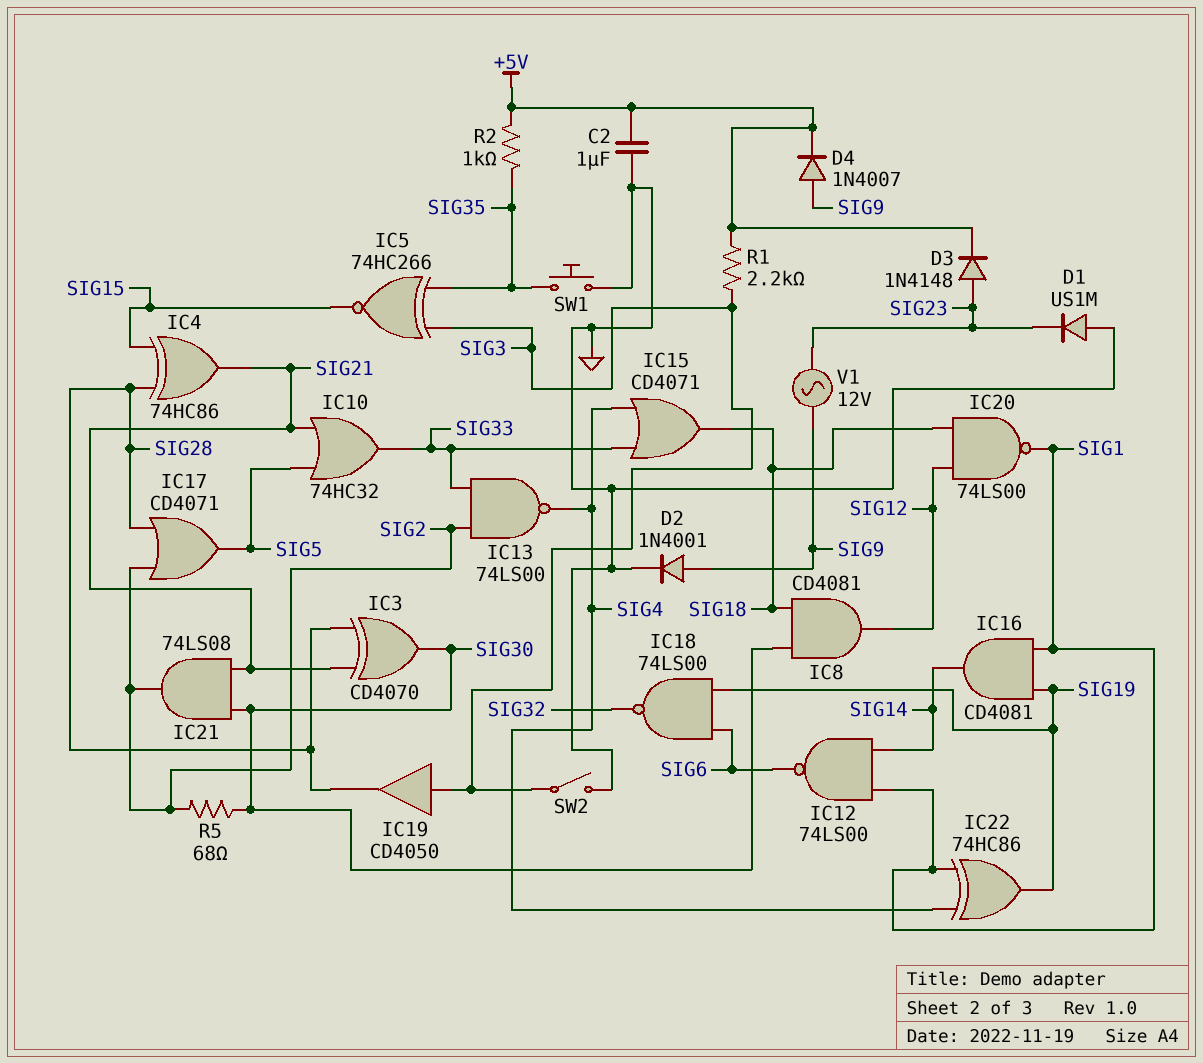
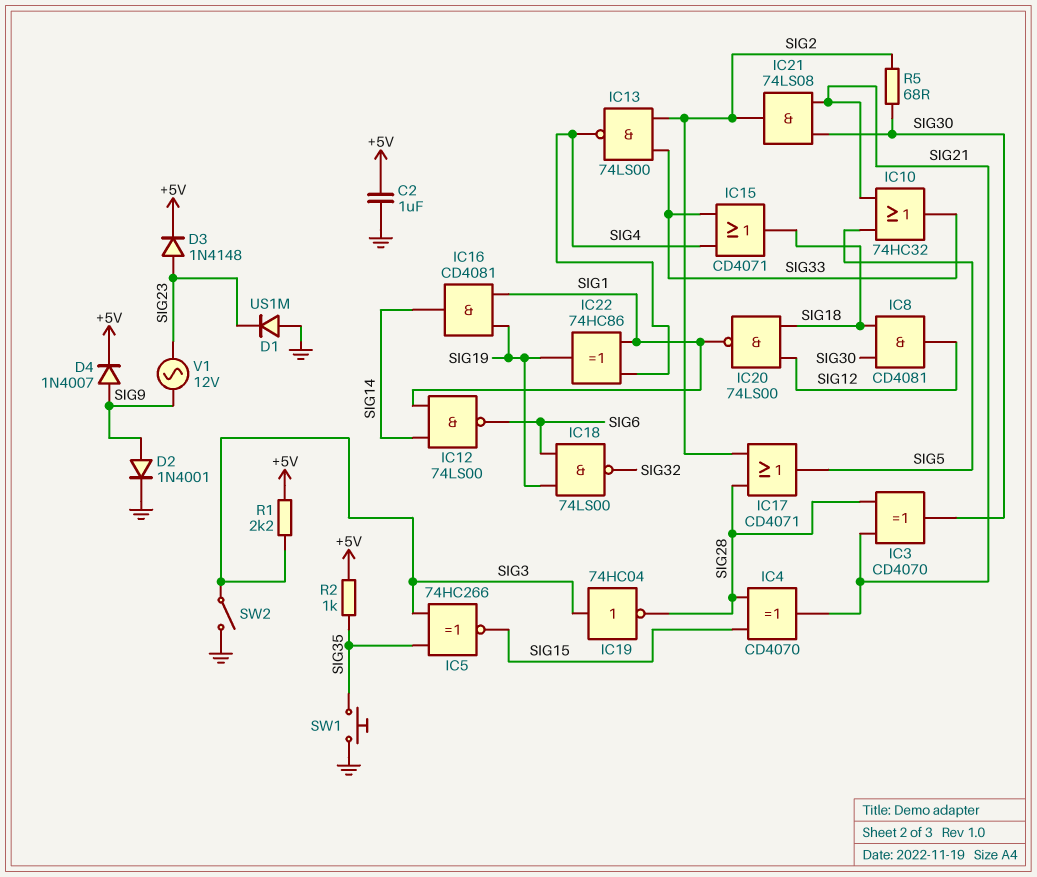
IC4: XOR 74HC86 (in SIG15, in SIG28, out SIG21) -> XOR CD4070 (in SIG15, in SIG28, out SIG21)
IC19: buffer CD4050 (in SIG3, out SIG28) -> NOT 74HC04 (in SIG3, out SIG28)

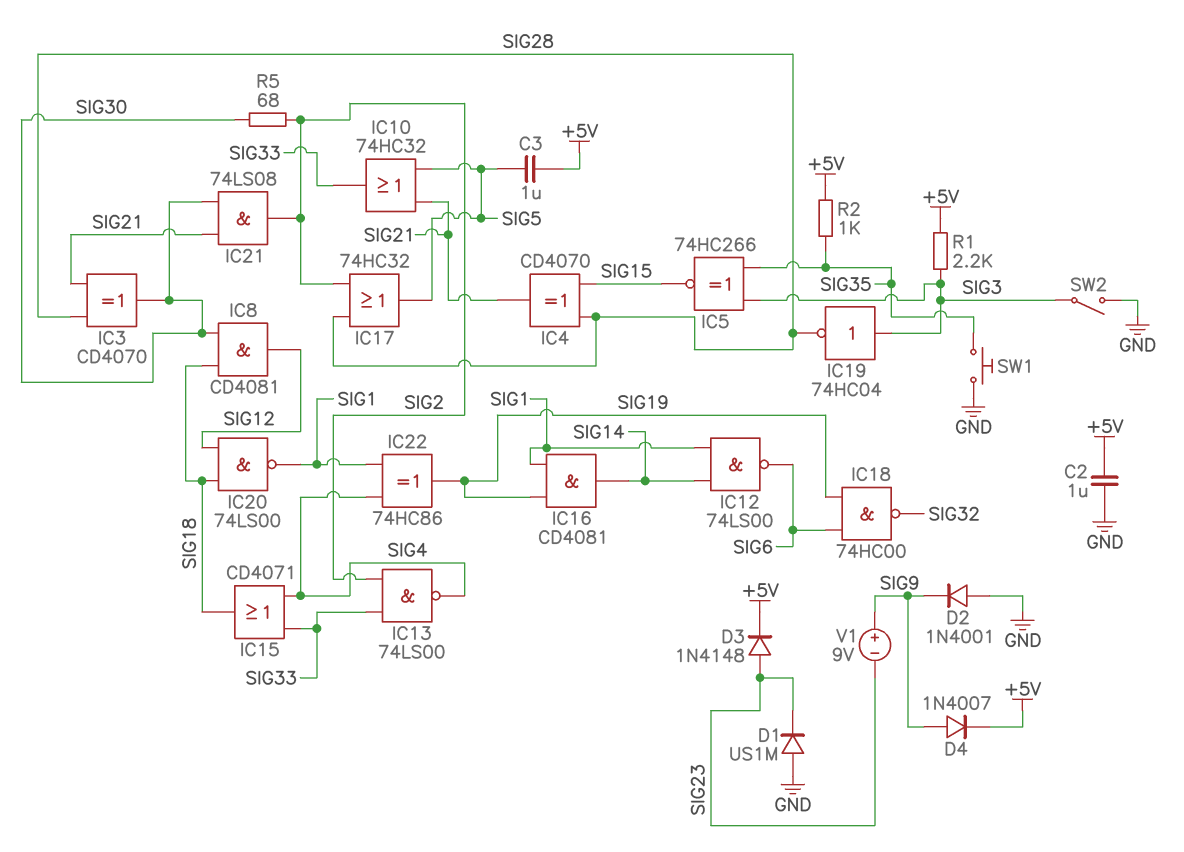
C3: none -> 1uF (+5V, SIG5)
D2: diode 1N4001 (A SIG9, K GND) -> diode 1N4001 (A GND, K SIG9)
IC17: OR CD4071 (in SIG2, in SIG28, out SIG5) -> OR 74HC32 (in SIG2, in SIG28, out SIG5)
IC18: NAND 74LS00 (in SIG6, in SIG19, out SIG32) -> NAND 74HC00 (in SIG6, in SIG19, out SIG32)
V1: AC 12V (SIG9, SIG23) -> 9V (plus SIG9, minus SIG23)

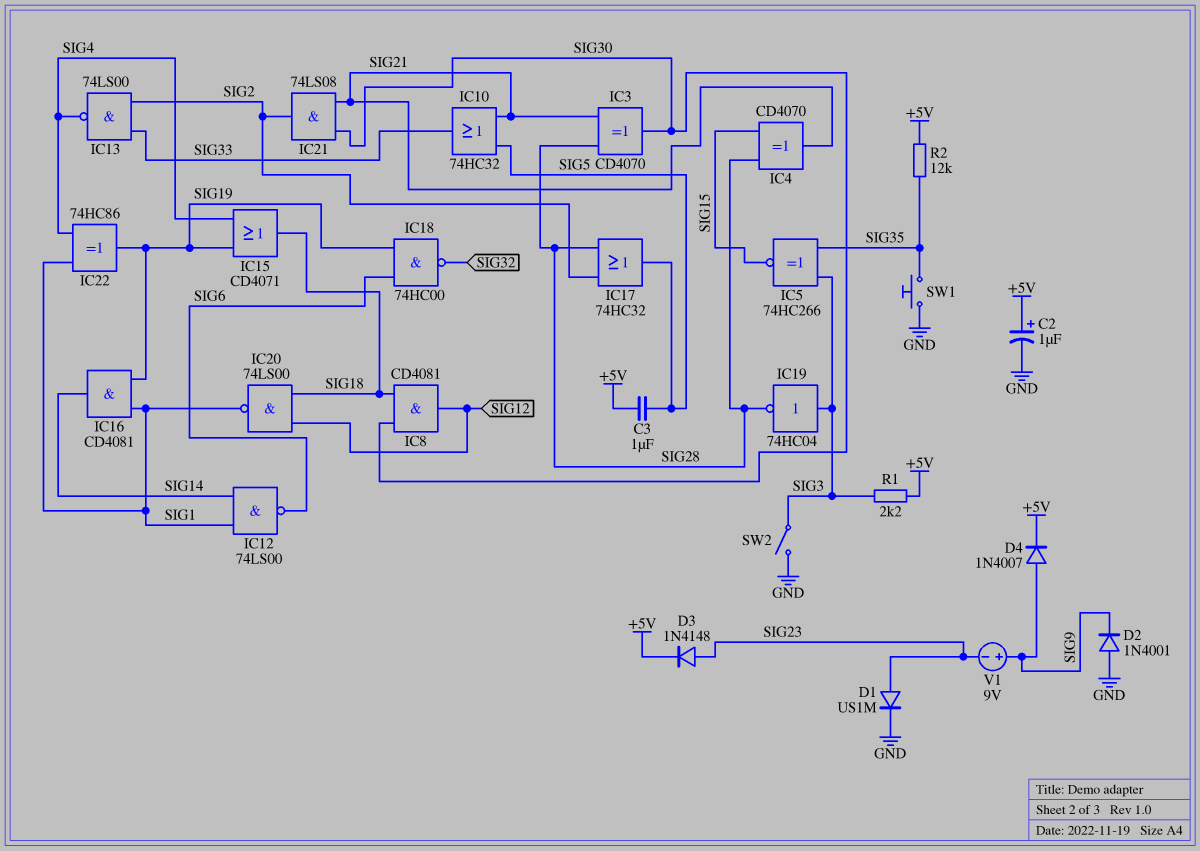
C2: 1uF (+5V, GND) -> 1uF (plus +5V, minus GND)
D1: diode US1M (A GND, K SIG23) -> diode US1M (A SIG23, K GND)
IC15: OR CD4071 (in SIG4, in SIG33, out SIG18) -> OR CD4071 (in SIG4, in SIG19, out SIG18)
R2: 1k (+5V, SIG35) -> 12k (+5V, SIG35)
R5: 68 (SIG2, SIG30) -> none

